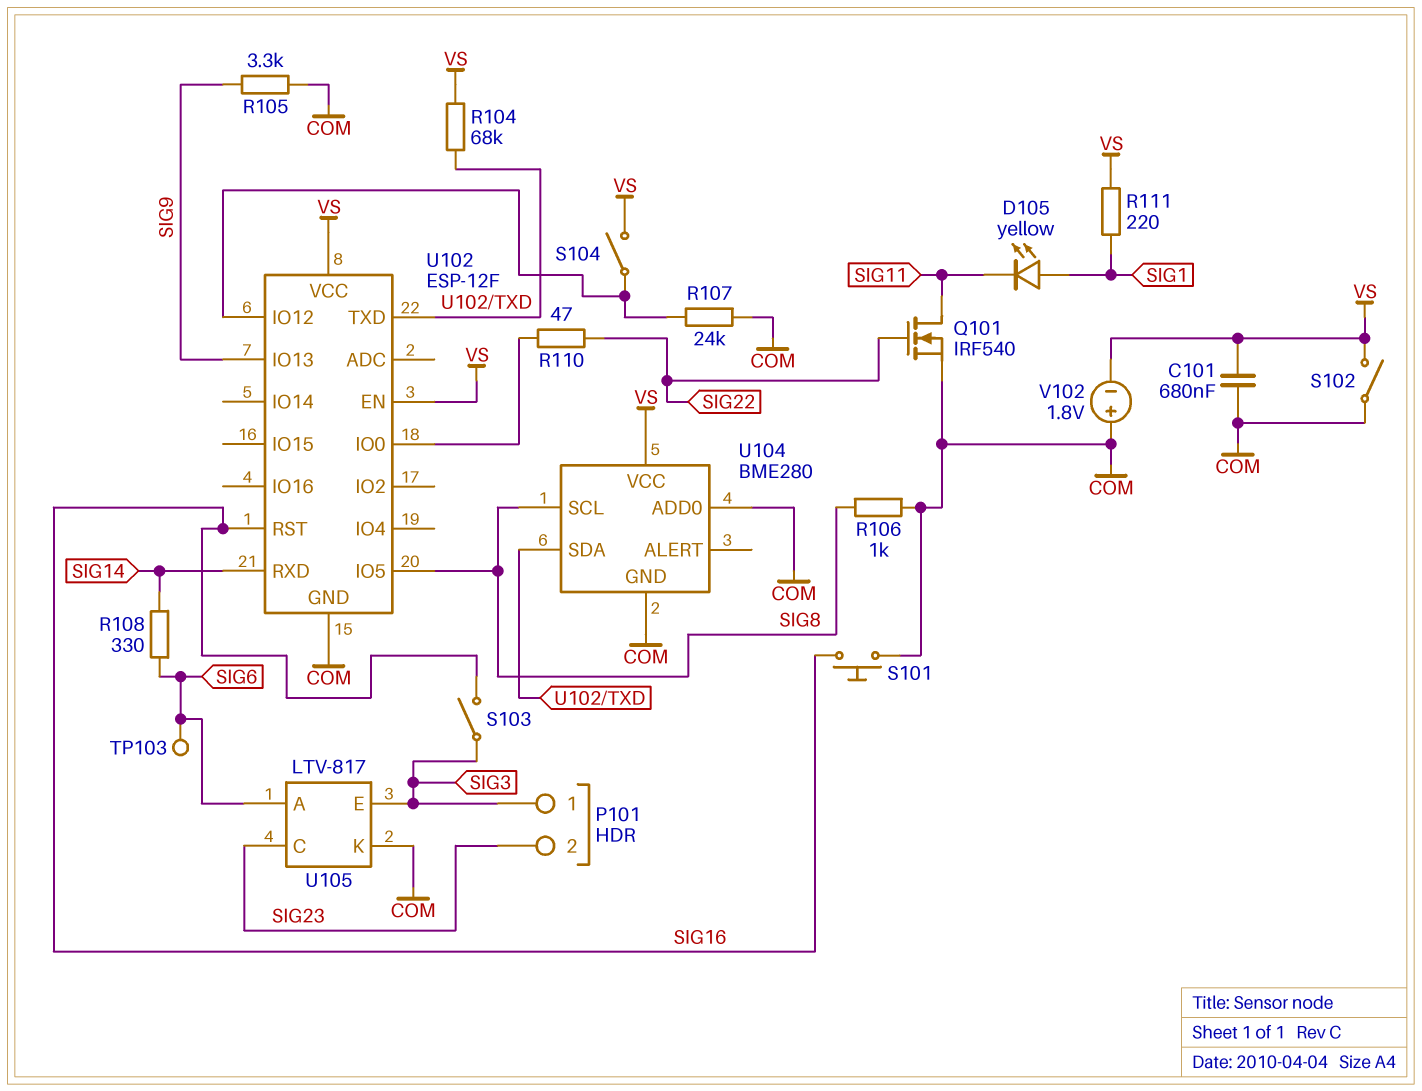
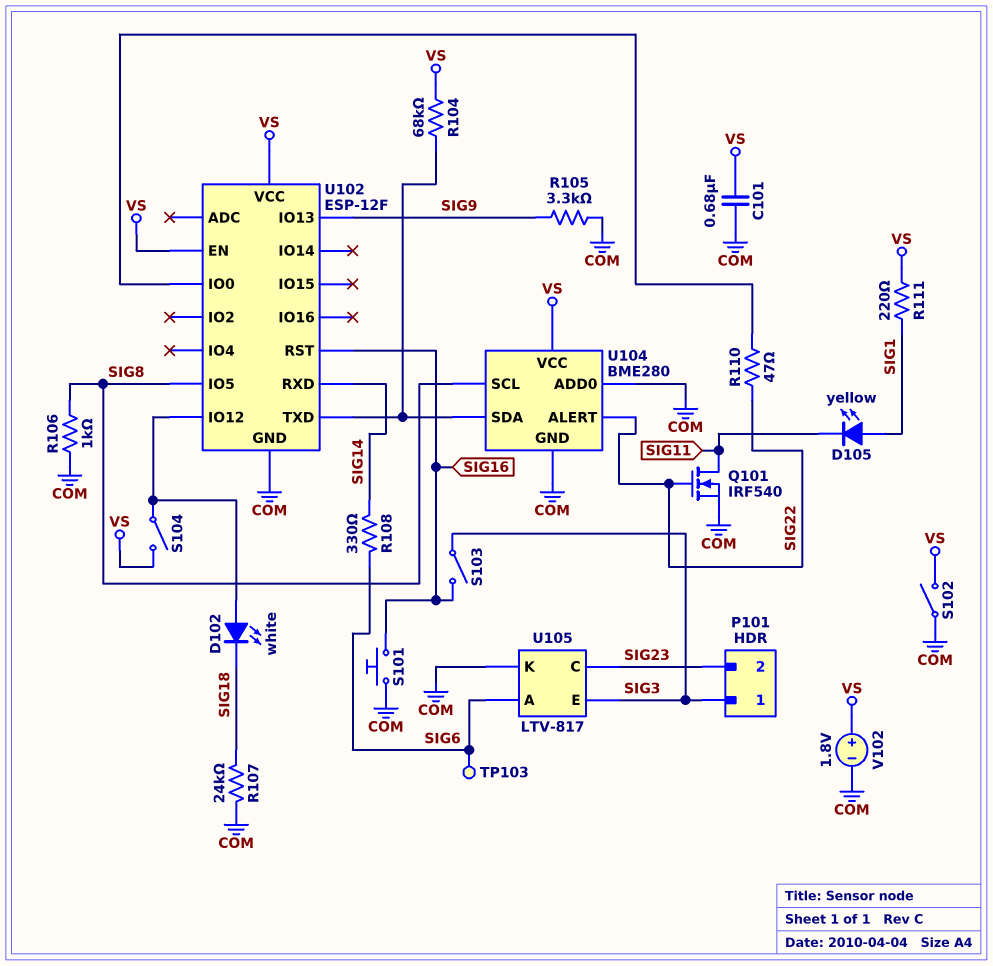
D102: none -> LED white (A U102/IO12, K SIG18)
R107: 24k (COM, U102/IO12) -> 24k (COM, SIG18)
U104 pin ALERT: none -> SIG22
V102: 1.8V (plus COM, minus VS) -> 1.8V (plus VS, minus COM)

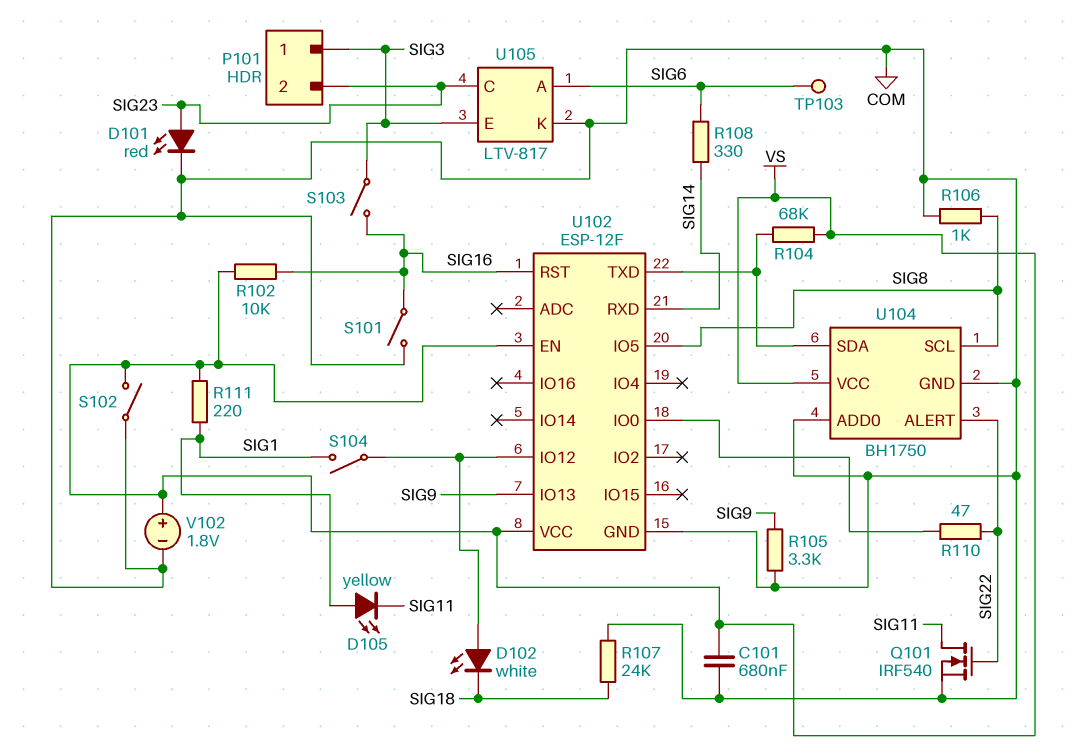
D101: none -> LED red (A SIG23, K COM)
R102: none -> 10k (SIG16, VS)
S101: button (COM, SIG16) -> switch (COM, SIG16)
S104: switch (U102/IO12, VS) -> switch (SIG1, U102/IO12)
U104: BME280 -> BH1750

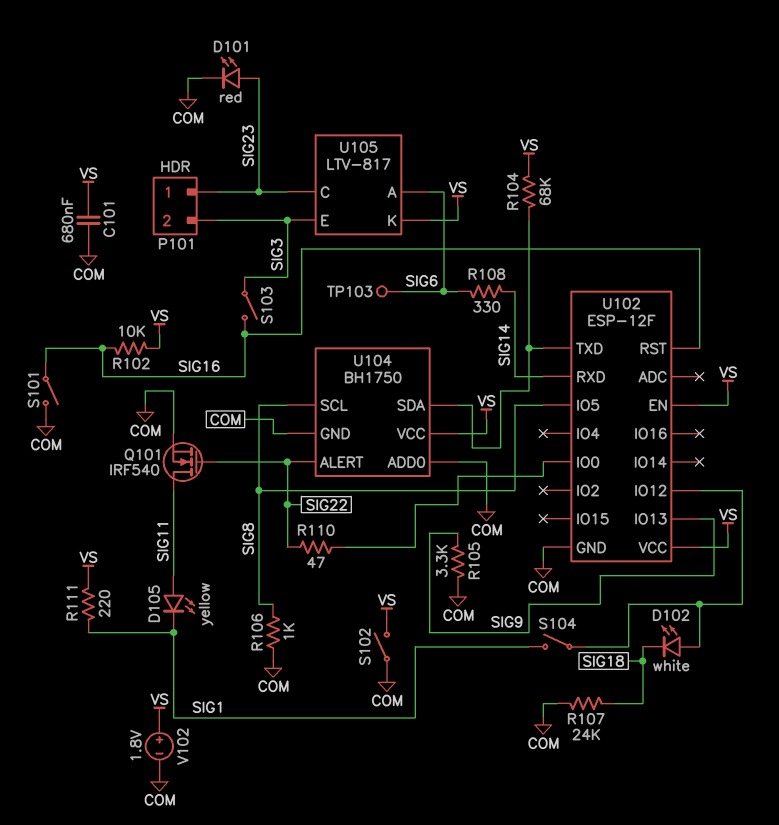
D105: LED yellow (A SIG1, K SIG11) -> LED yellow (A SIG11, K SIG1)
P101 pin 1: SIG3 -> SIG23
P101 pin 2: SIG23 -> SIG3
U105 pin K: COM -> VS

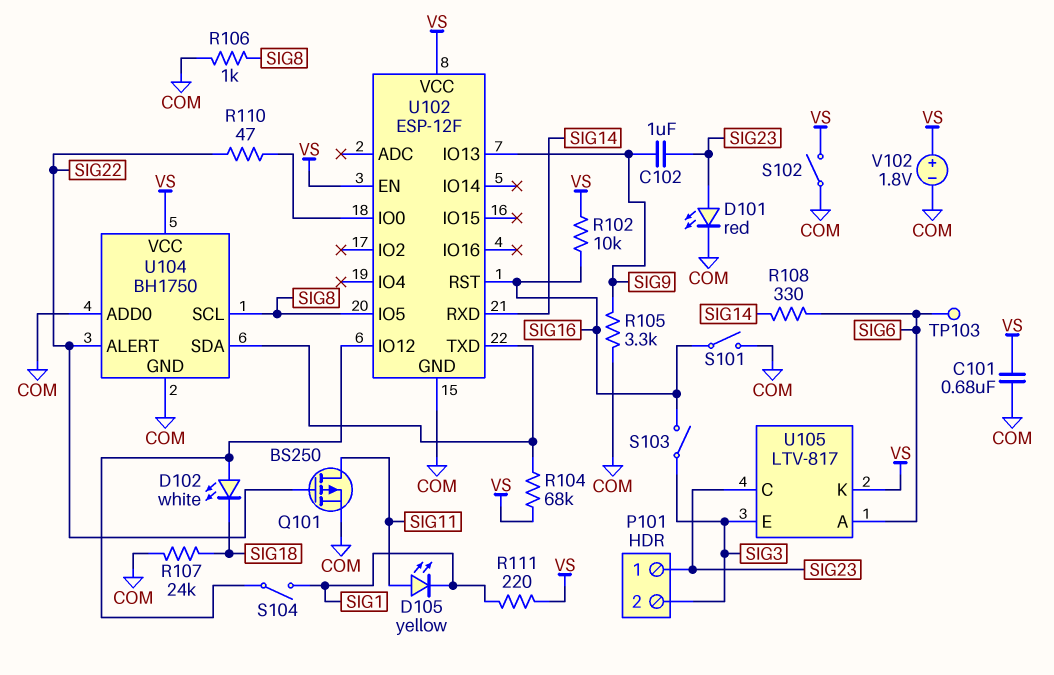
C102: none -> 1uF (SIG9, SIG23)
Q101: NMOS IRF540 (G SIG22, D SIG11, S COM) -> PMOS BS250 (G SIG22, D SIG11, S COM)

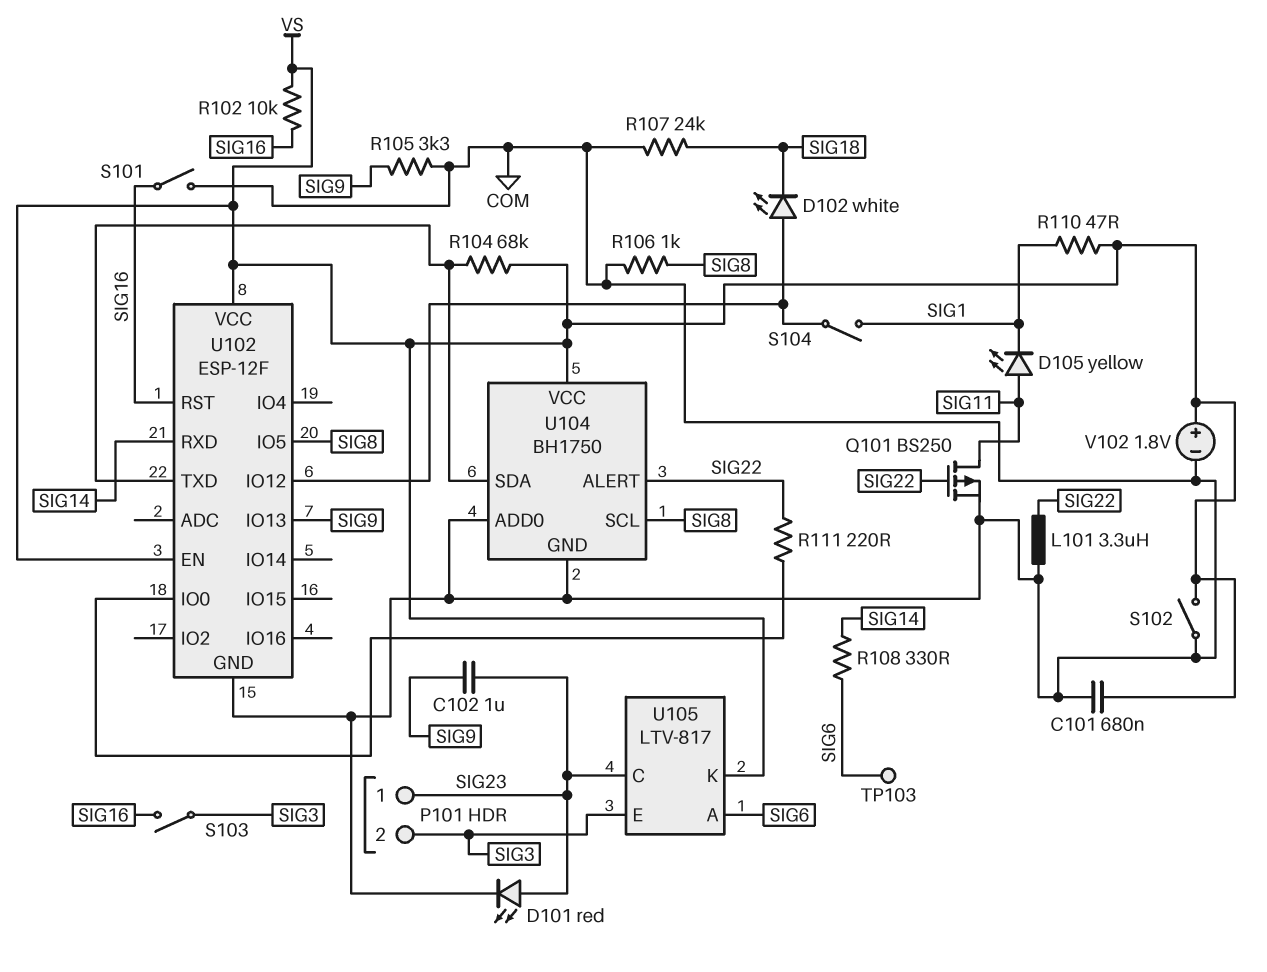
L101: none -> 3.3uH (COM, SIG22)
R110: 47 (SIG22, U102/IO0) -> 47 (SIG1, VS)
R111: 220 (SIG1, VS) -> 220 (SIG22, U102/IO0)

